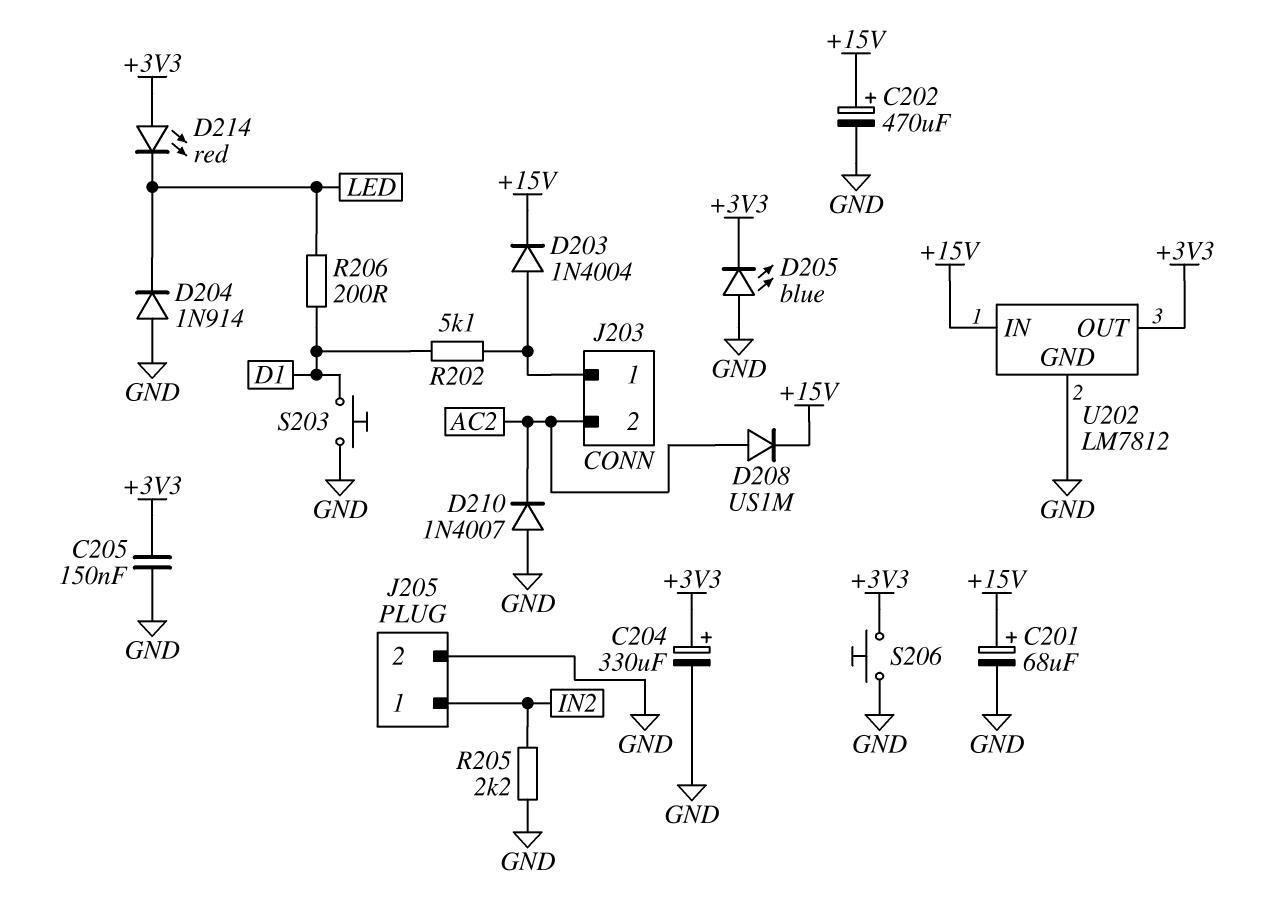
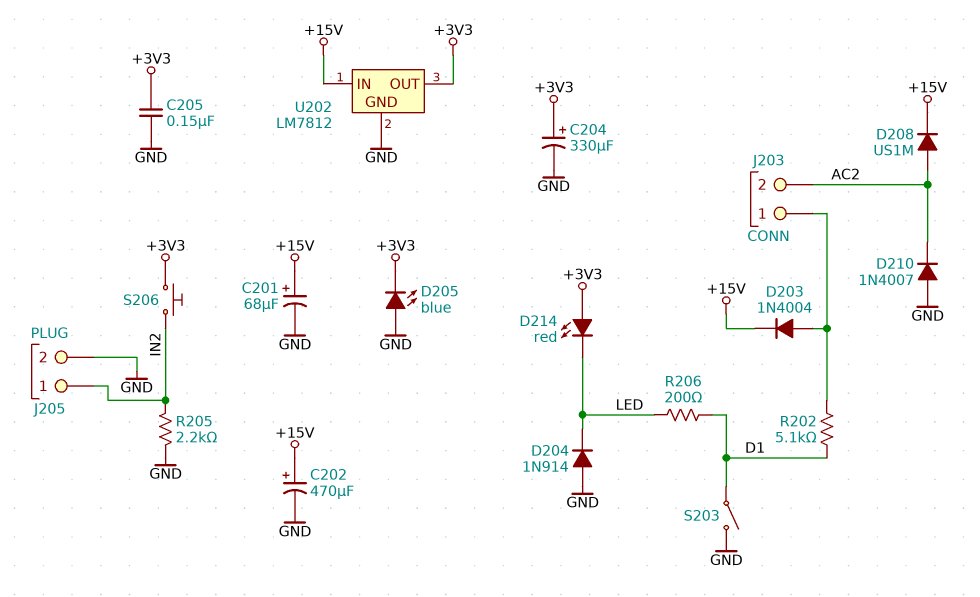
S203: button (D1, GND) -> switch (D1, GND)
S206: button (+3V3, GND) -> button (+3V3, IN2)

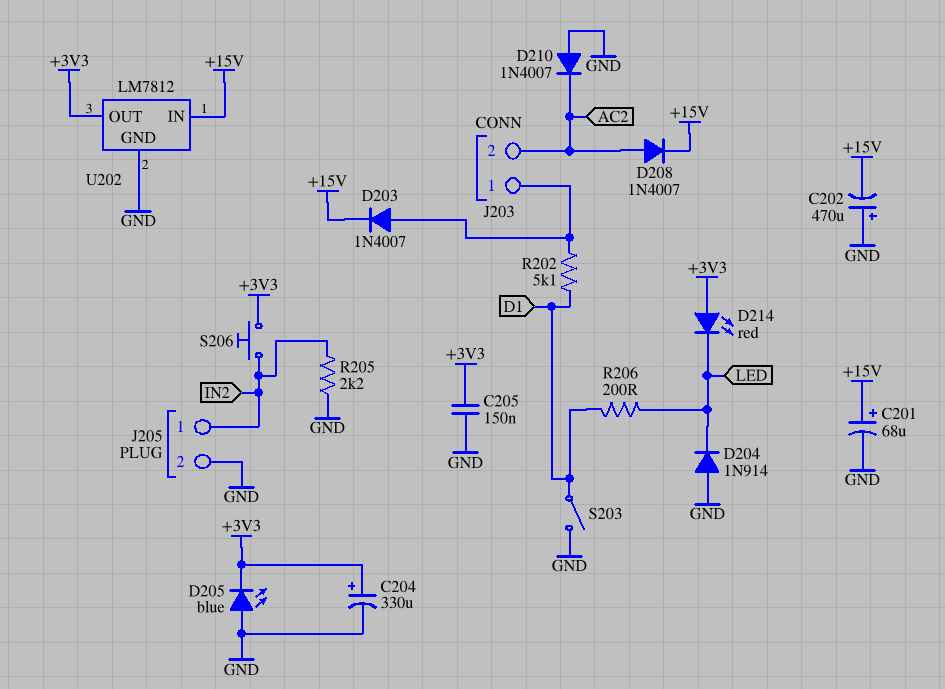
C202: 470uF (plus +15V, minus GND) -> 470uF (plus GND, minus +15V)
D203: diode 1N4004 (A J203/1, K +15V) -> diode 1N4007 (A J203/1, K +15V)
D208: diode US1M (A AC2, K +15V) -> diode 1N4007 (A AC2, K +15V)

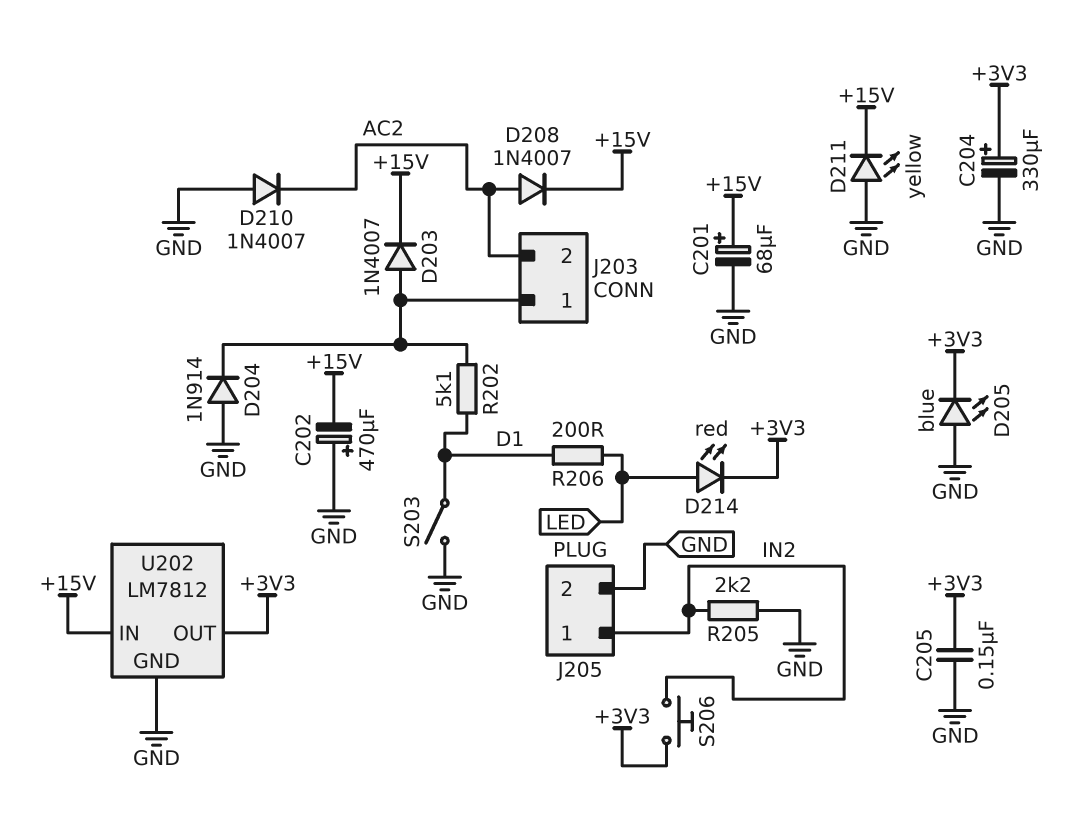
D204: diode 1N914 (A GND, K LED) -> diode 1N914 (A GND, K J203/1)
D211: none -> LED yellow (A GND, K +15V)
D214: LED red (A +3V3, K LED) -> LED red (A LED, K +3V3)

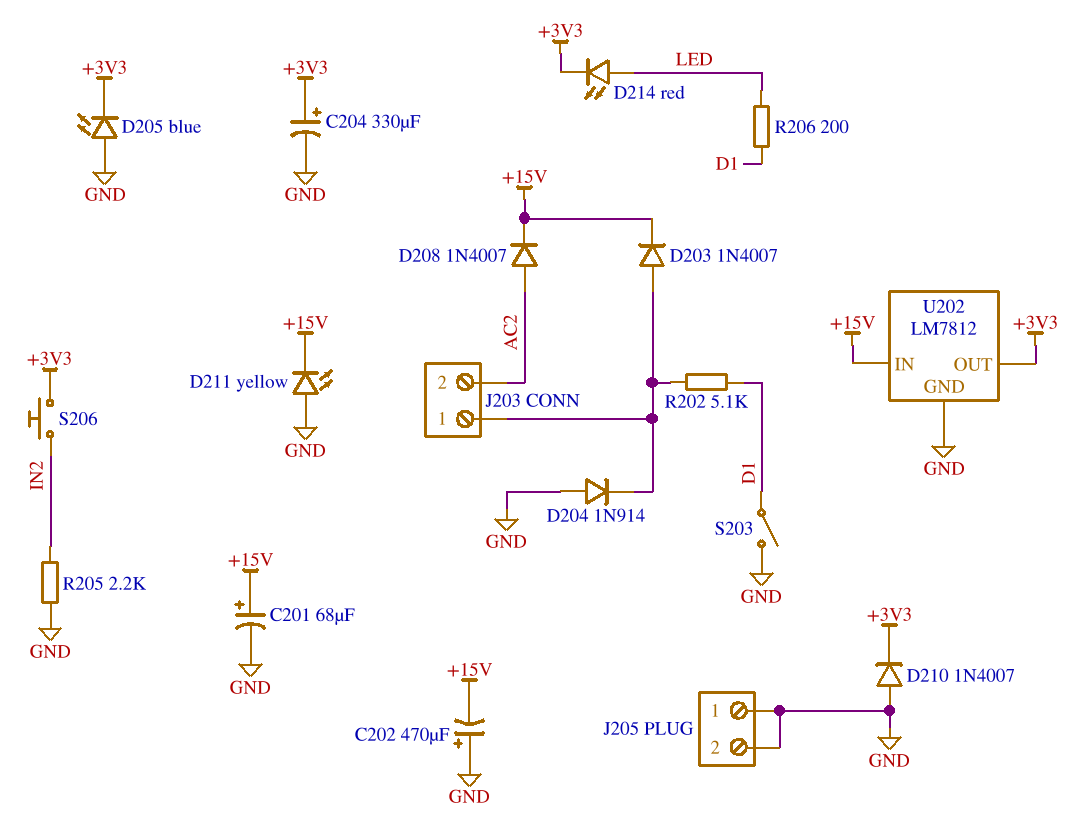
C205: 150nF (+3V3, GND) -> none
D210: diode 1N4007 (A GND, K AC2) -> diode 1N4007 (A GND, K +3V3)
J205 pin 1: IN2 -> GND

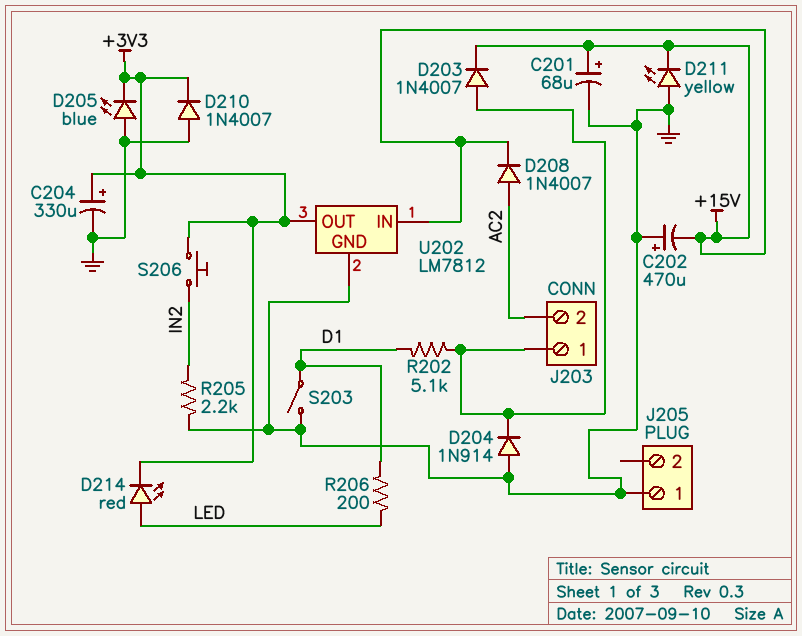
J205 pin 2: GND -> none

